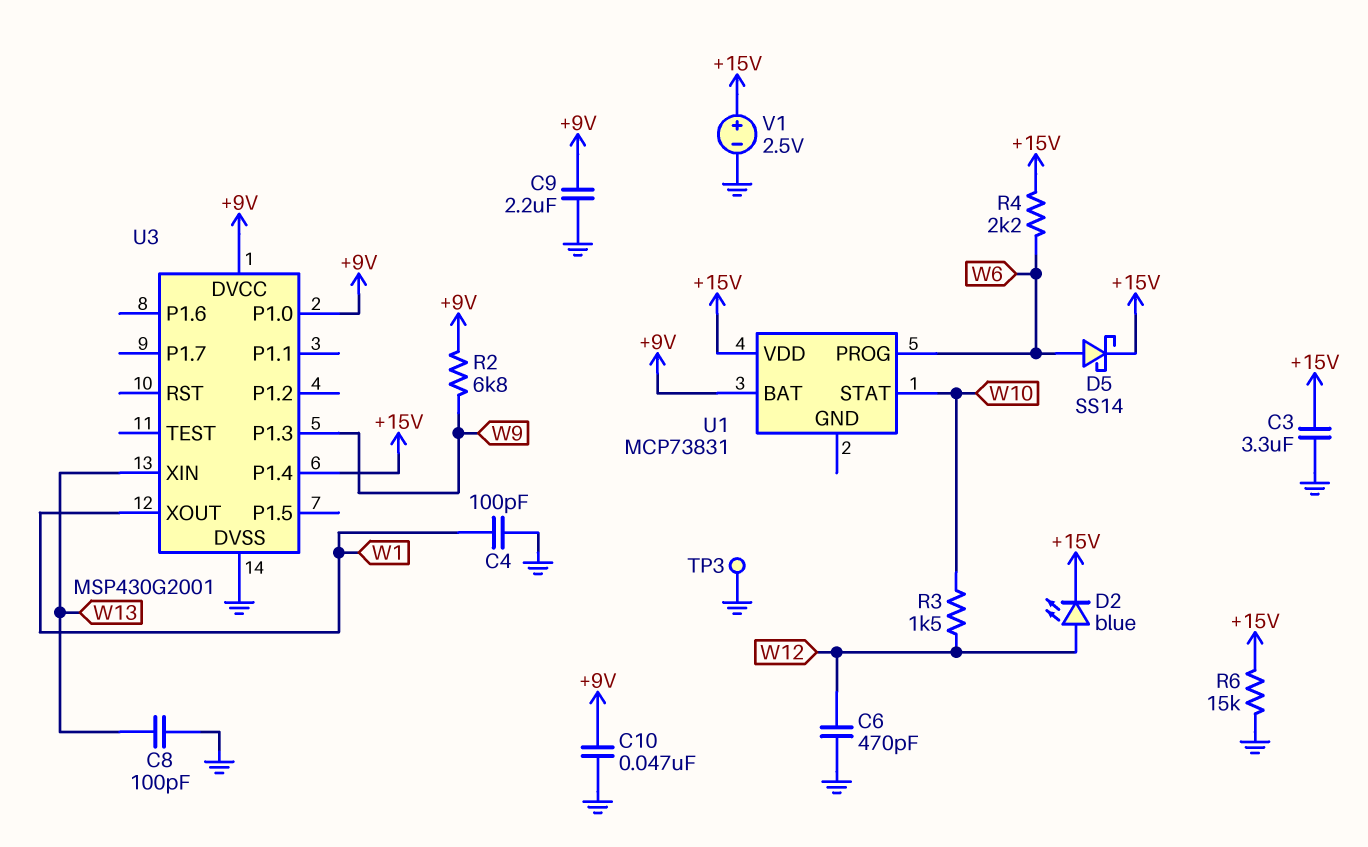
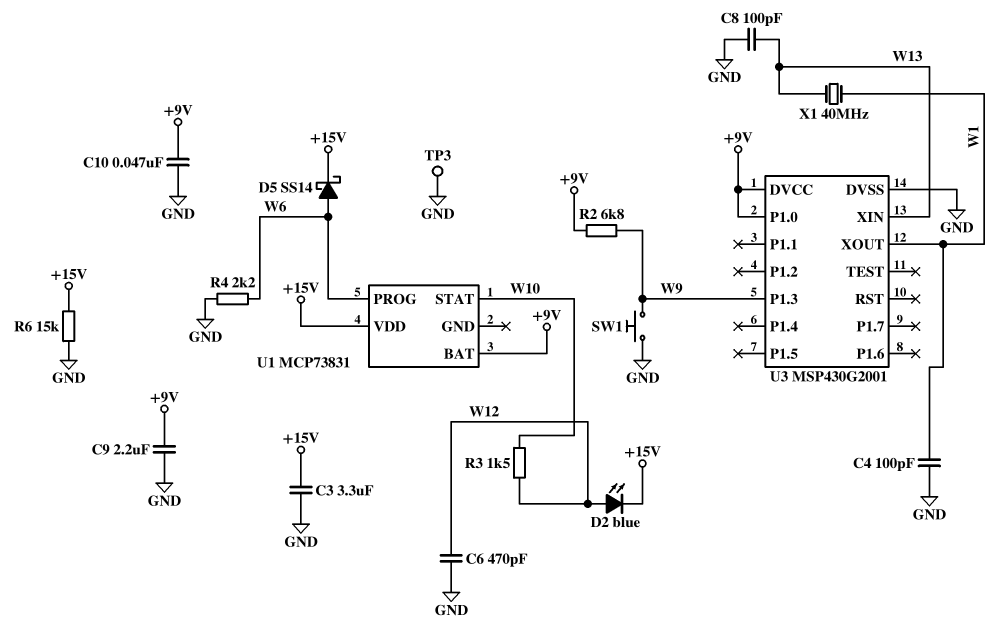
R4: 2.2k (+15V, W6) -> 2.2k (GND, W6)
SW1: none -> button (GND, W9)
U3 pin P1.4: +15V -> none
V1: 2.5V (plus +15V, minus GND) -> none
X1: none -> 40MHz (W1, W13)

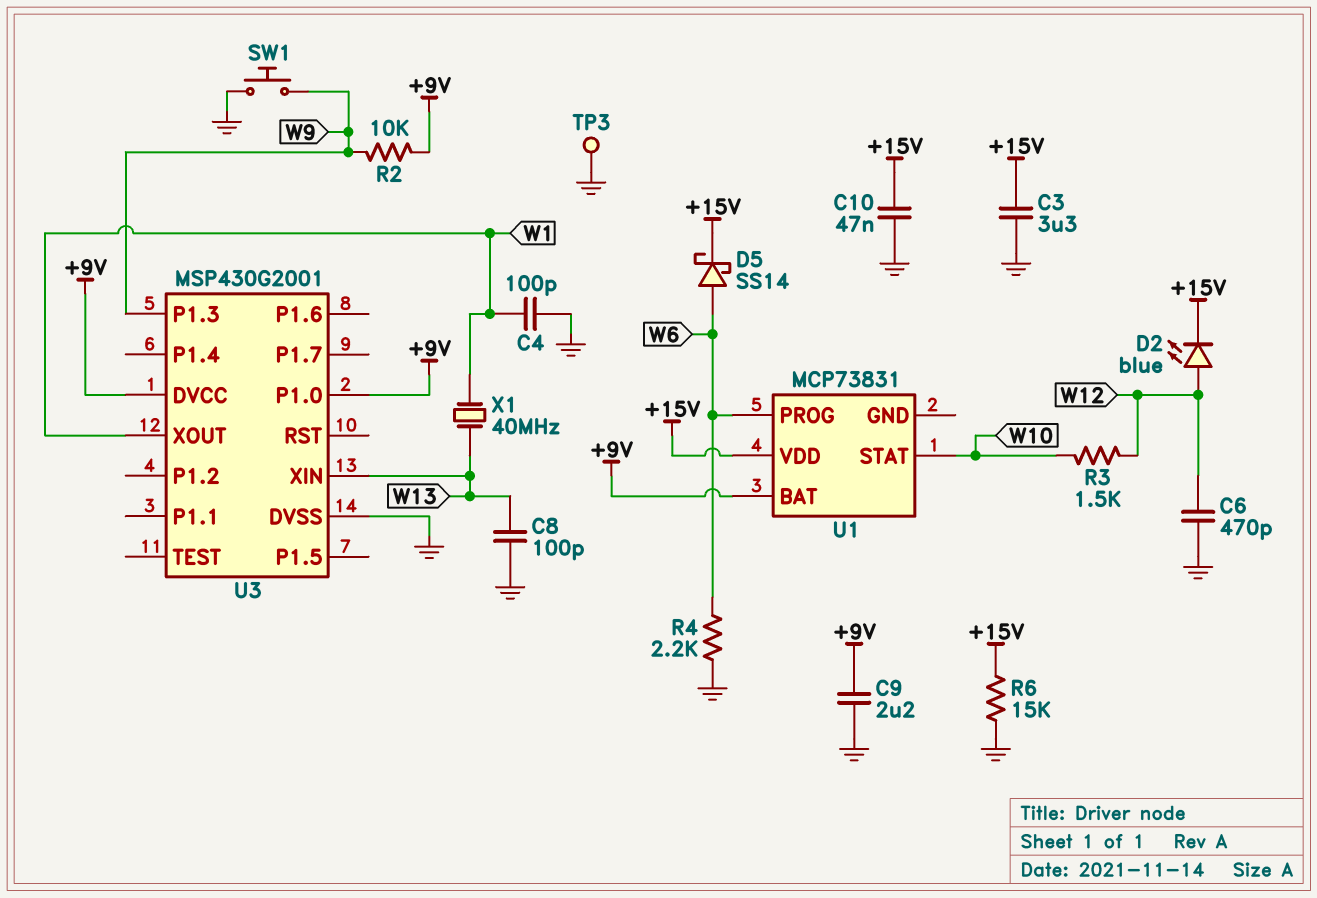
C10: 47nF (+9V, GND) -> 47nF (+15V, GND)
R2: 6.8k (+9V, W9) -> 10k (+9V, W9)

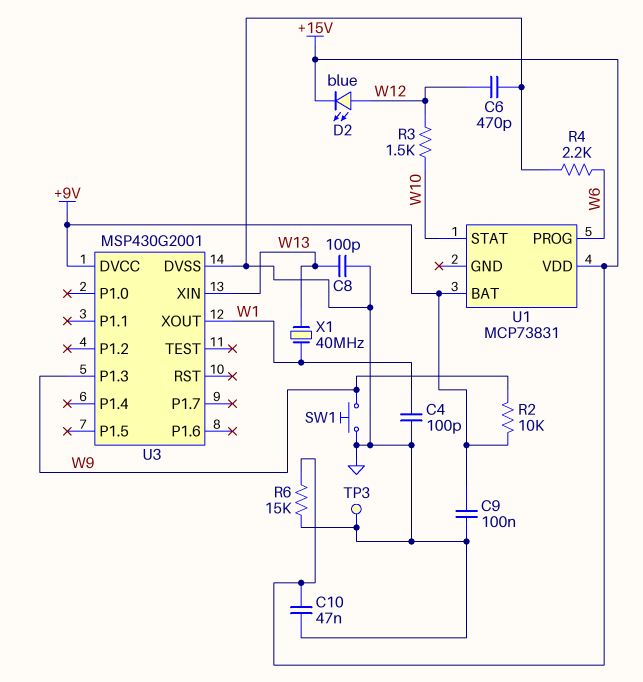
C3: 3.3uF (+15V, GND) -> none
C9: 2.2uF (+9V, GND) -> 100nF (+9V, GND)
D5: schottky SS14 (A W6, K +15V) -> none
U3 pin P1.0: +9V -> none

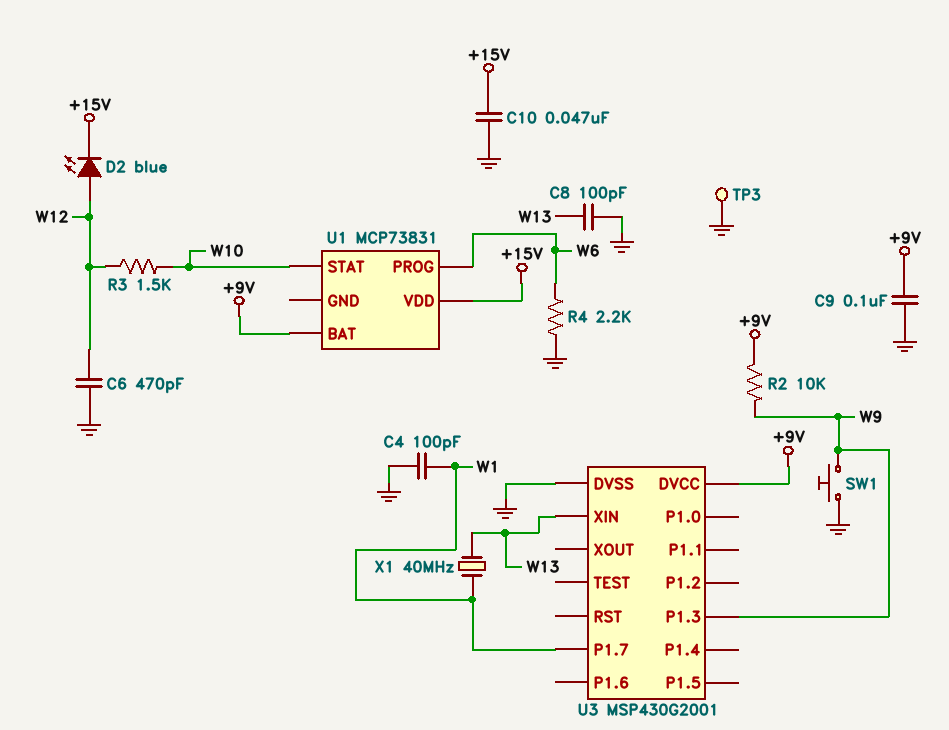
R6: 15k (+15V, GND) -> none
U3 pin P1.7: none -> W1
U3 pin XOUT: W1 -> none

